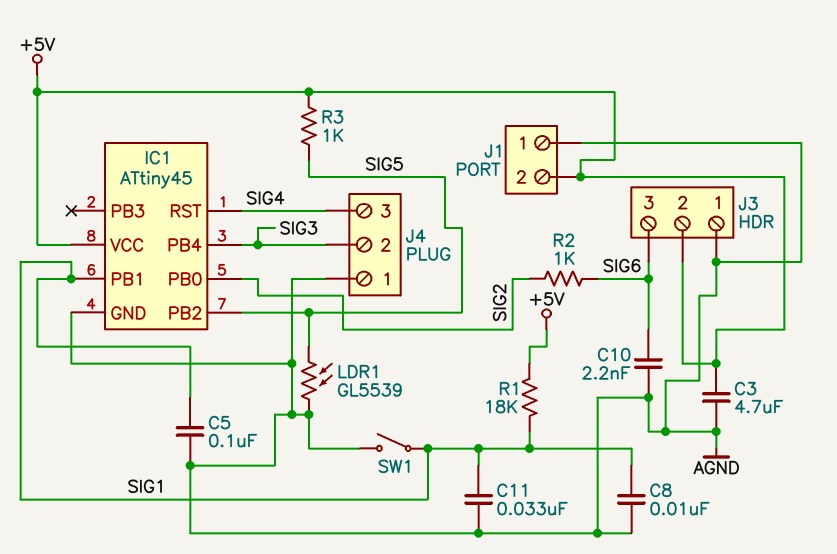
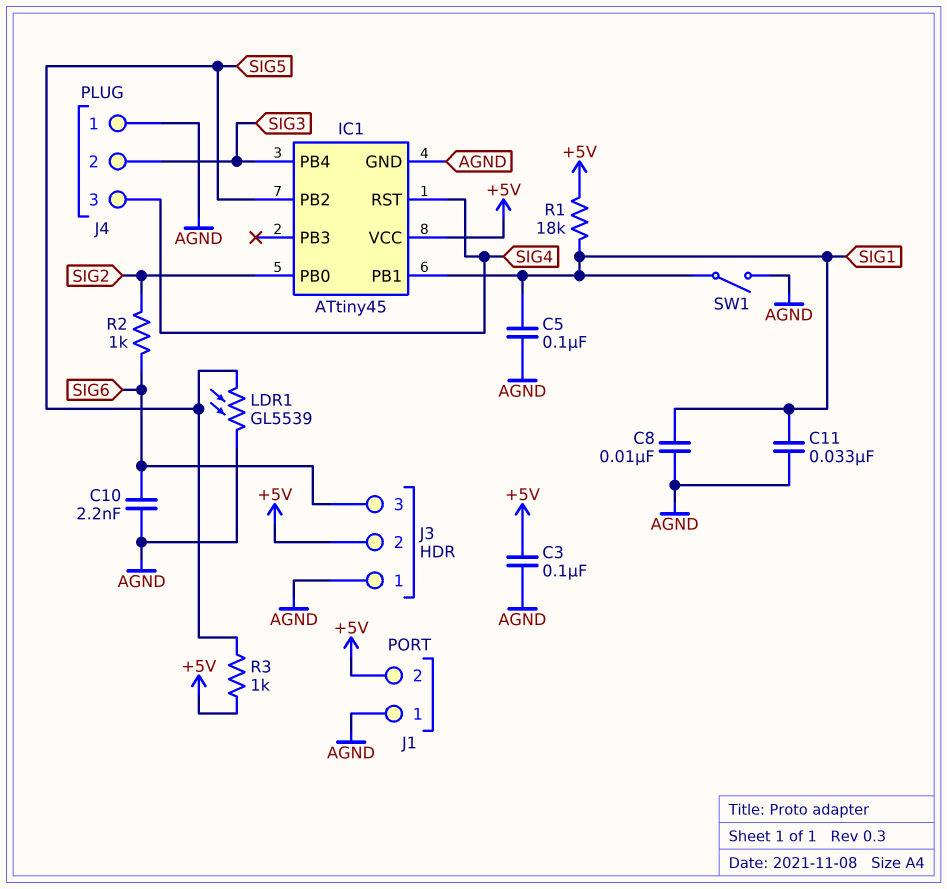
C3: 4.7uF (+5V, AGND) -> 100nF (+5V, AGND)

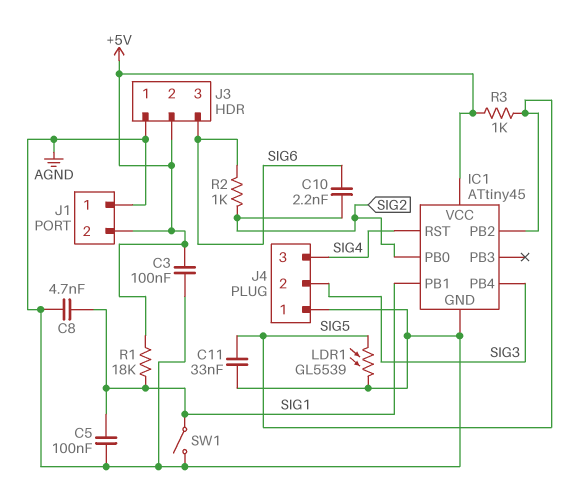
C8: 10nF (AGND, SIG1) -> 4.7nF (AGND, SIG1)
C10: 2.2nF (AGND, SIG6) -> 2.2nF (SIG2, SIG6)
C11: 33nF (AGND, SIG1) -> 33nF (AGND, SIG5)

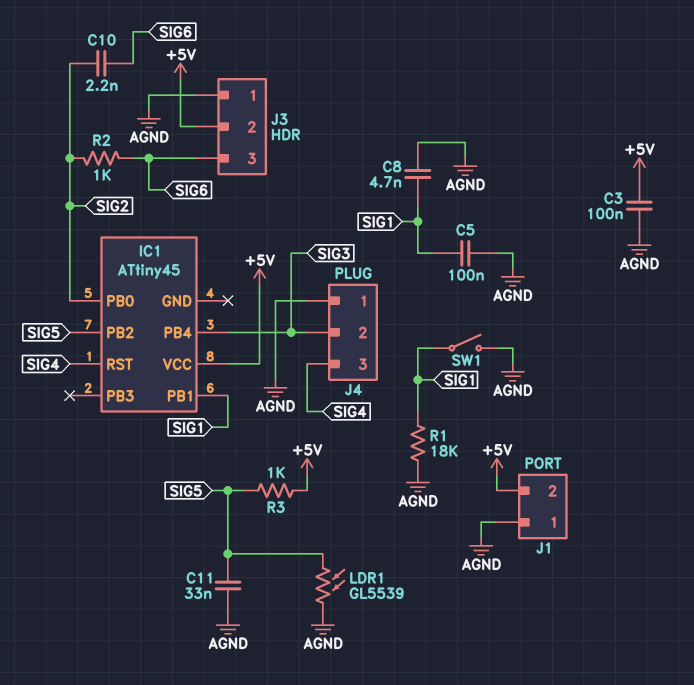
IC1 pin GND: AGND -> none
R1: 18k (+5V, SIG1) -> 18k (AGND, SIG1)

